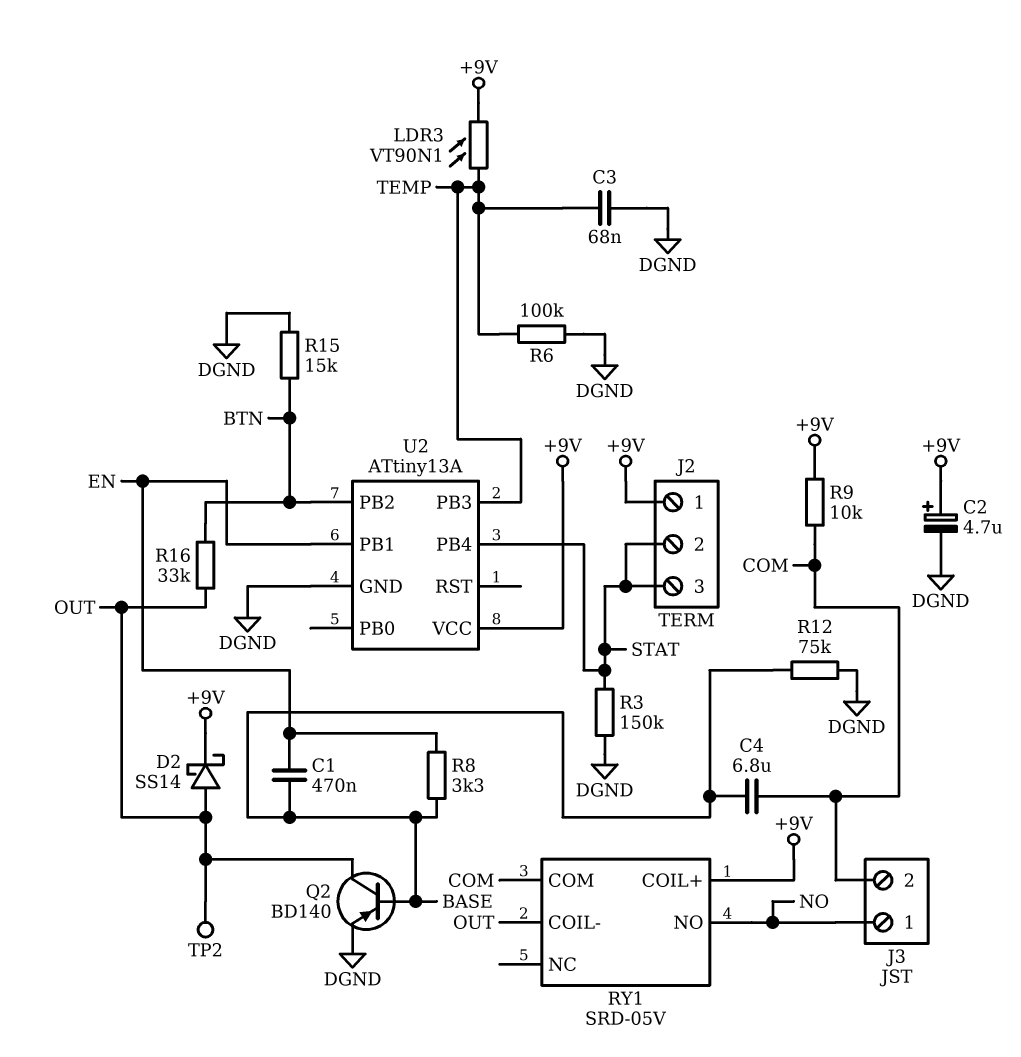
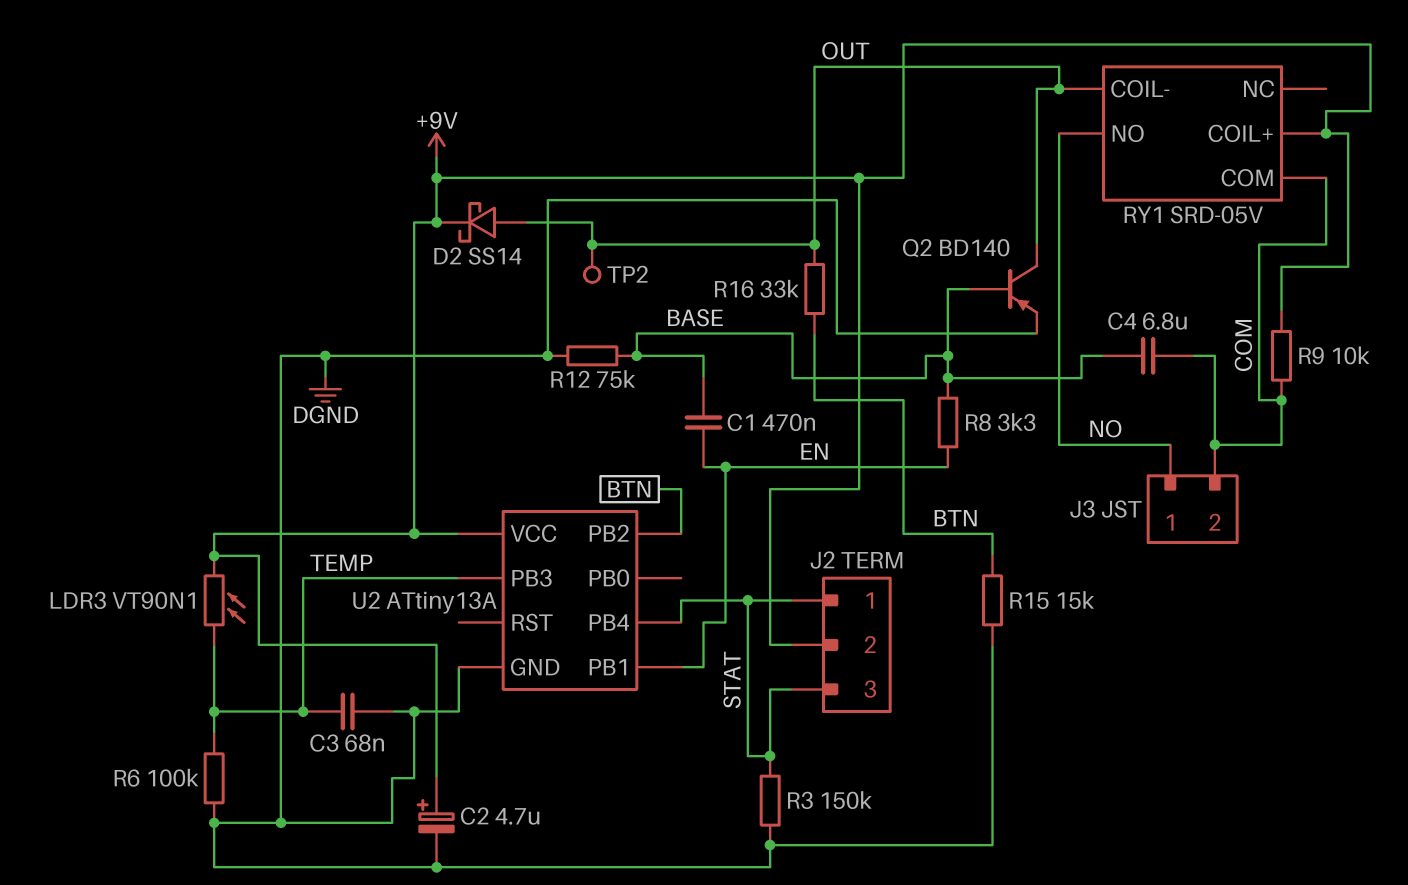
J2 pin 1: +9V -> STAT
J2 pin 2: STAT -> +9V

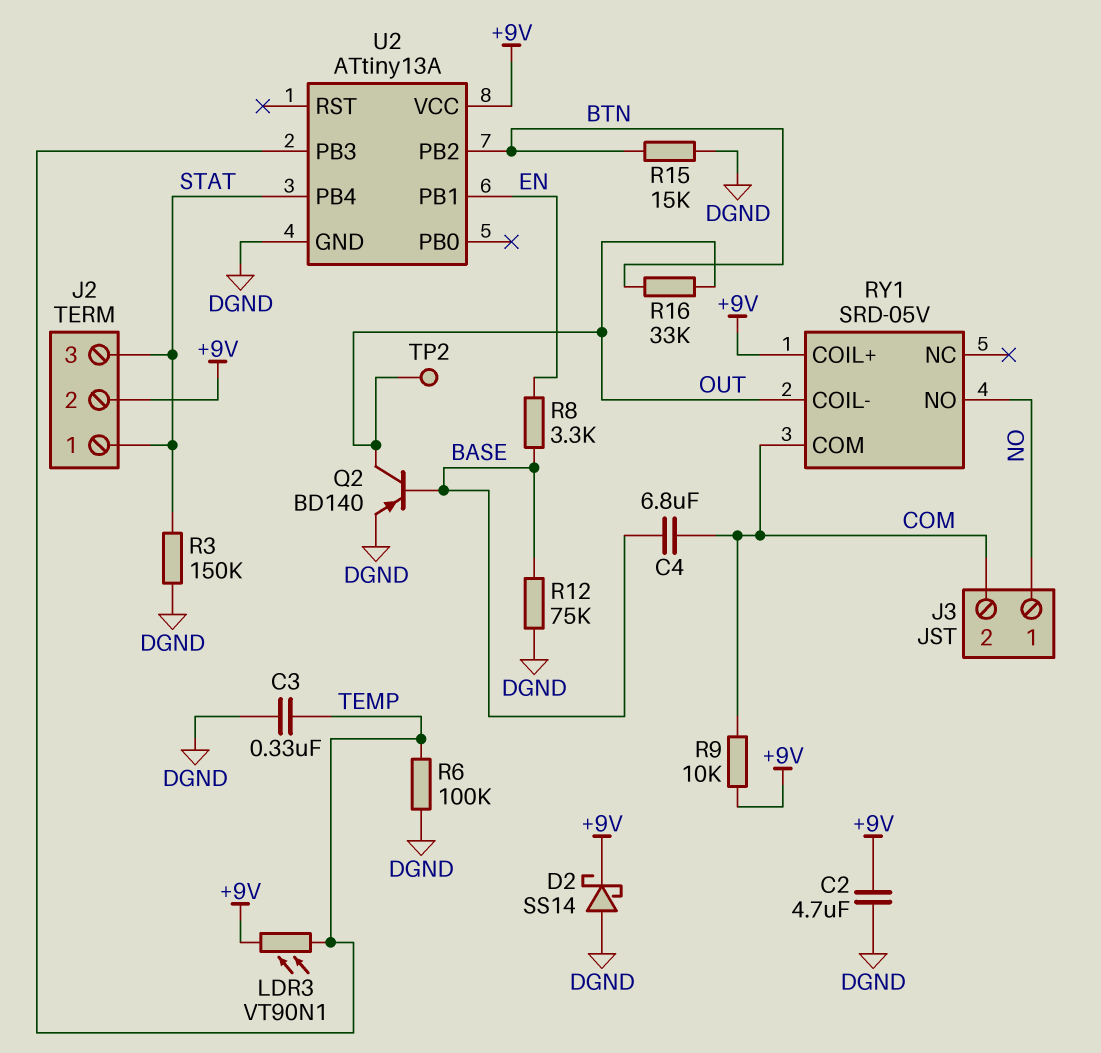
C1: 470nF (BASE, EN) -> none
C2: 4.7uF (plus +9V, minus DGND) -> 4.7uF (+9V, DGND)
C3: 68nF (DGND, TEMP) -> 330nF (DGND, TEMP)
D2: schottky SS14 (A OUT, K +9V) -> schottky SS14 (A DGND, K +9V)

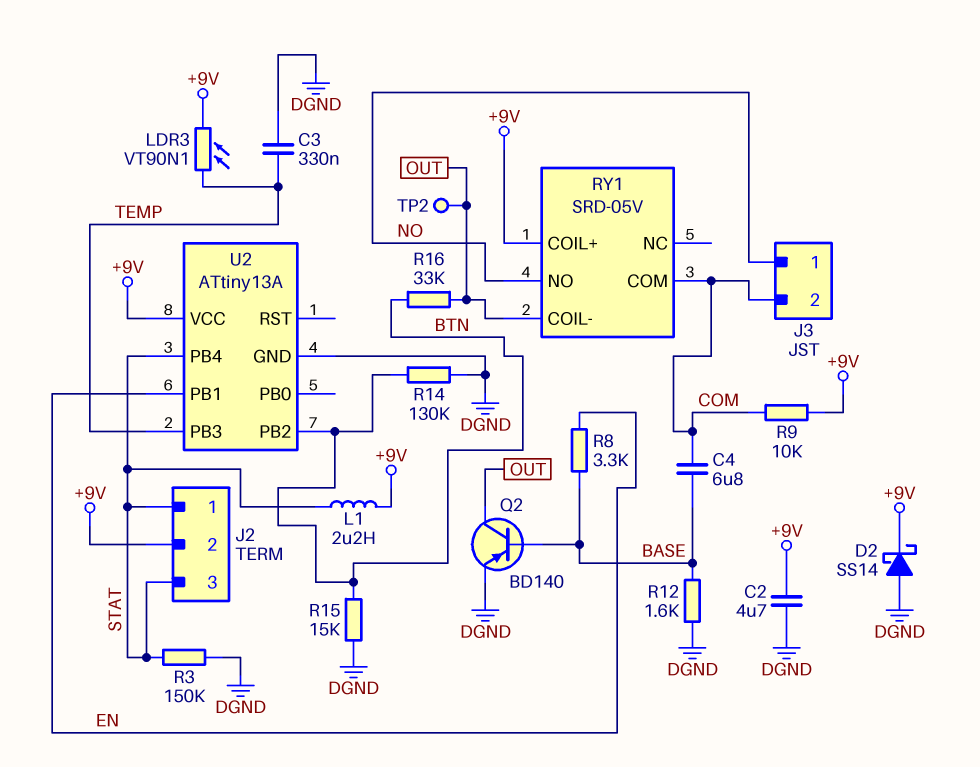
L1: none -> 2.2uH (+9V, STAT)
R6: 100k (DGND, TEMP) -> none
R12: 75k (BASE, DGND) -> 1.6k (BASE, DGND)
R14: none -> 130k (BTN, DGND)

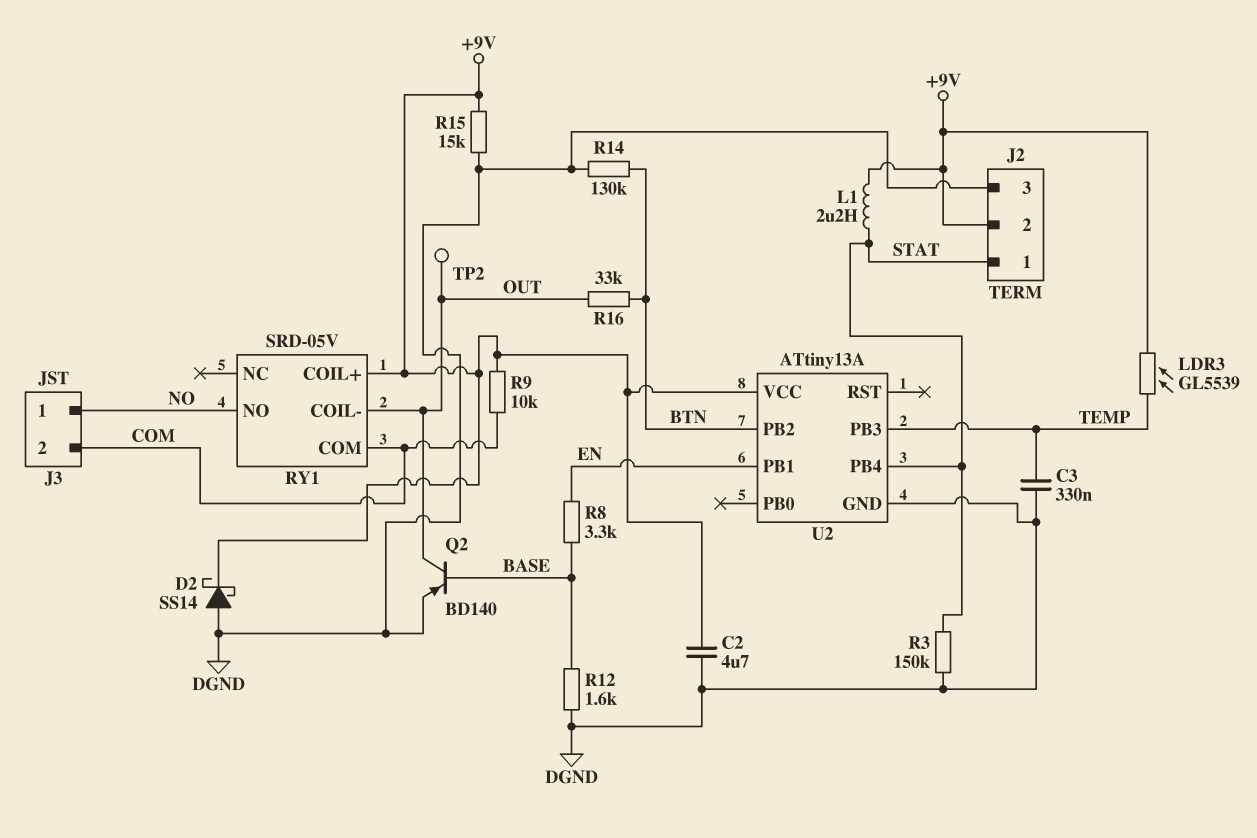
C4: 6.8uF (BASE, COM) -> none
J2 pin 3: STAT -> DGND
LDR3: VT90N1 (+9V, TEMP) -> GL5539 (+9V, TEMP)
R15: 15k (BTN, DGND) -> 15k (+9V, DGND)

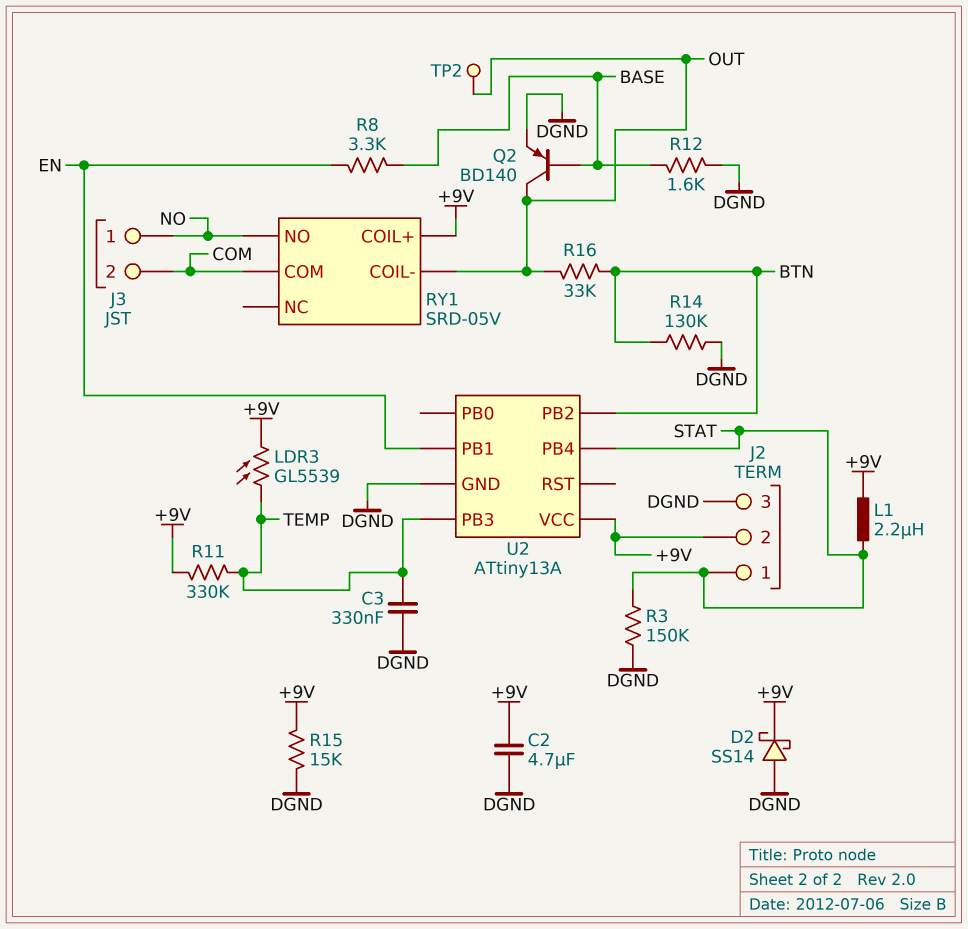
R9: 10k (+9V, COM) -> none
R11: none -> 330k (+9V, TEMP)

